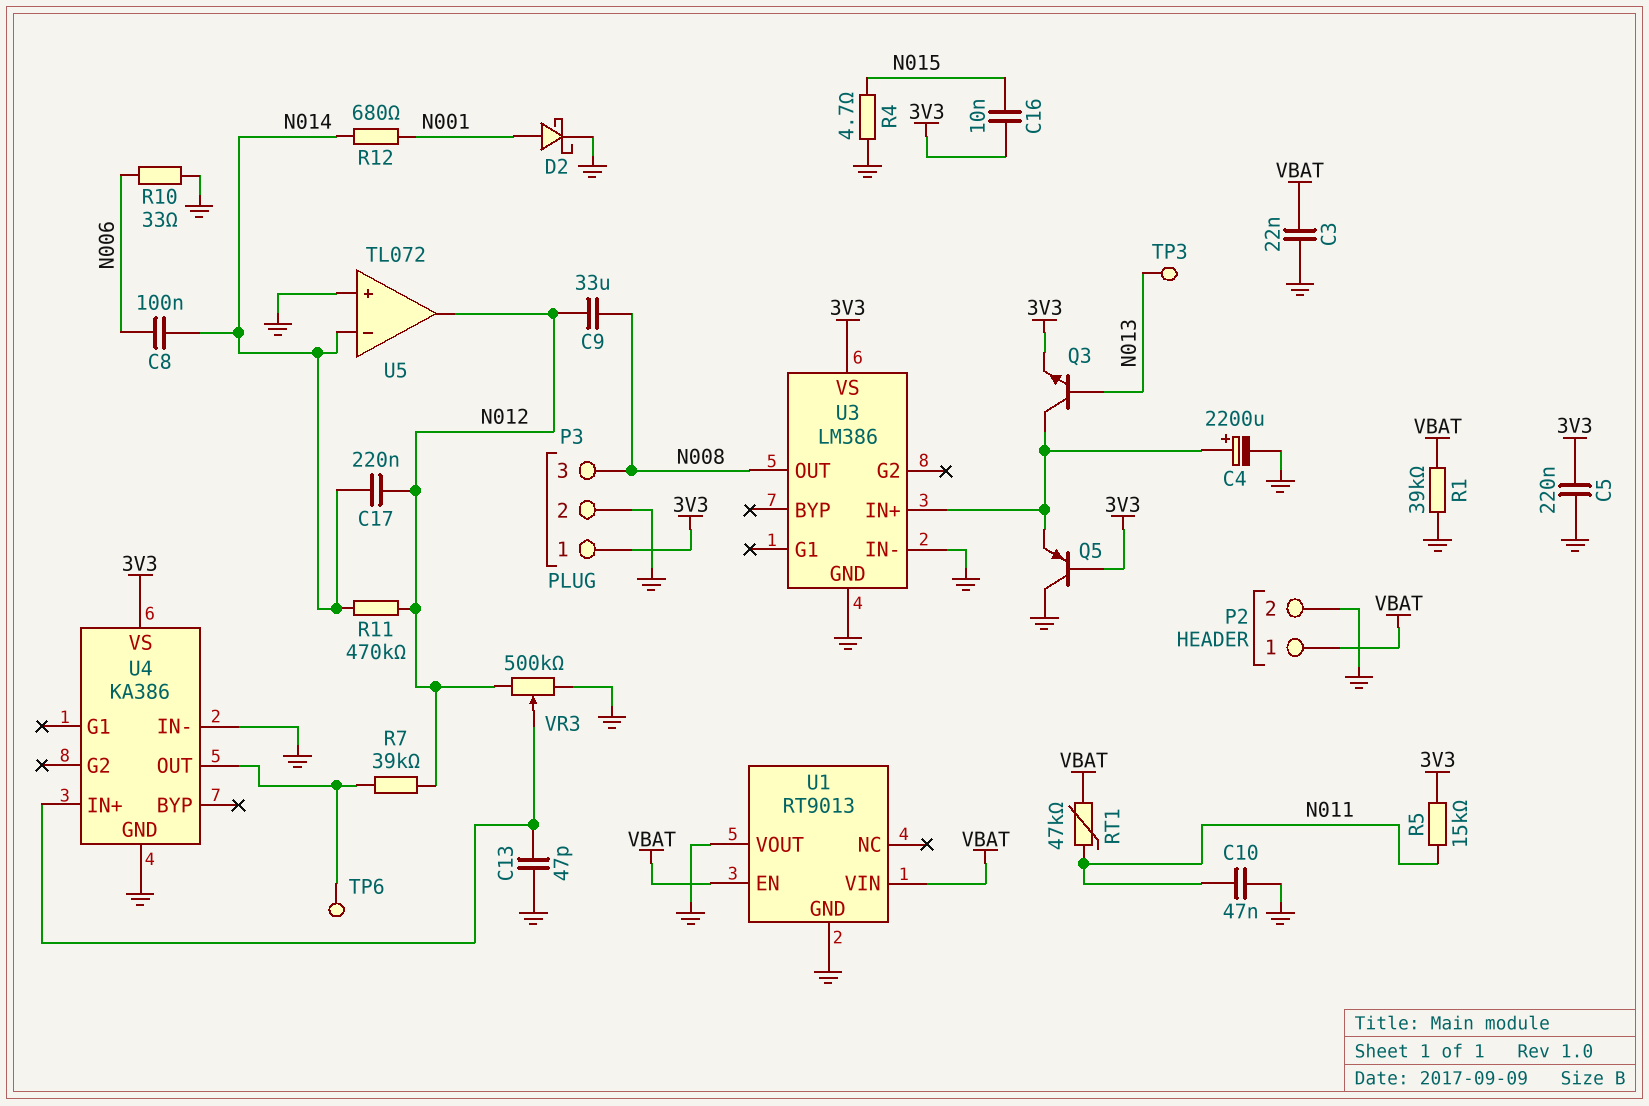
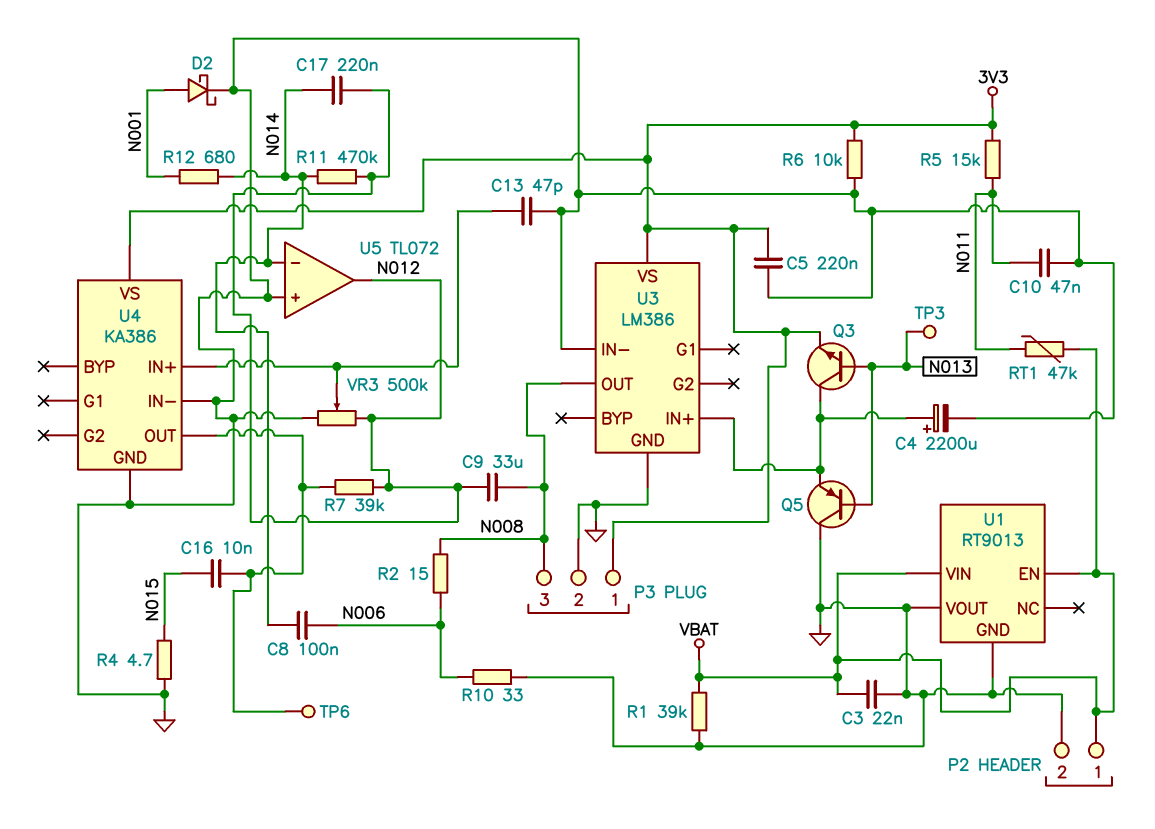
C16: 10nF (3V3, N015) -> 10nF (N015, U4/OUT)
Q5: PNP (B 3V3, C GND, E U3/IN+) -> PNP (B N013, C GND, E U3/IN+)
R2: none -> 15 (N006, N008)
R6: none -> 10k (3V3, GND)

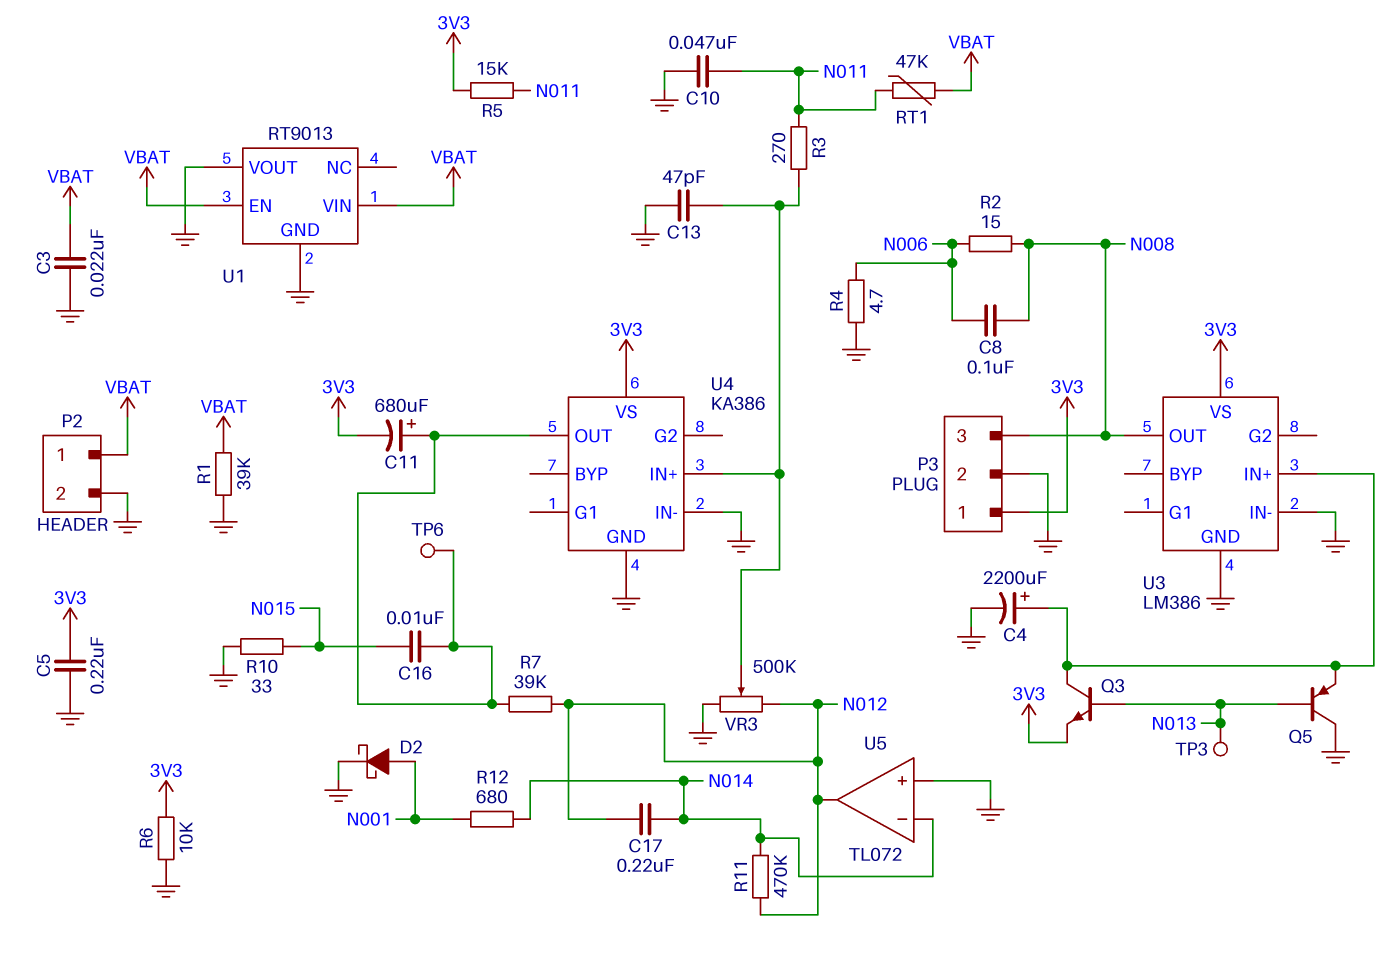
C8: 100nF (N006, N014) -> 100nF (N006, N008)
C9: 33uF (N008, N012) -> none
C11: none -> 680uF (plus U4/OUT, minus 3V3)
R3: none -> 270 (N011, U4/IN+)
R4: 4.7 (GND, N015) -> 4.7 (GND, N006)
R10: 33 (GND, N006) -> 33 (GND, N015)

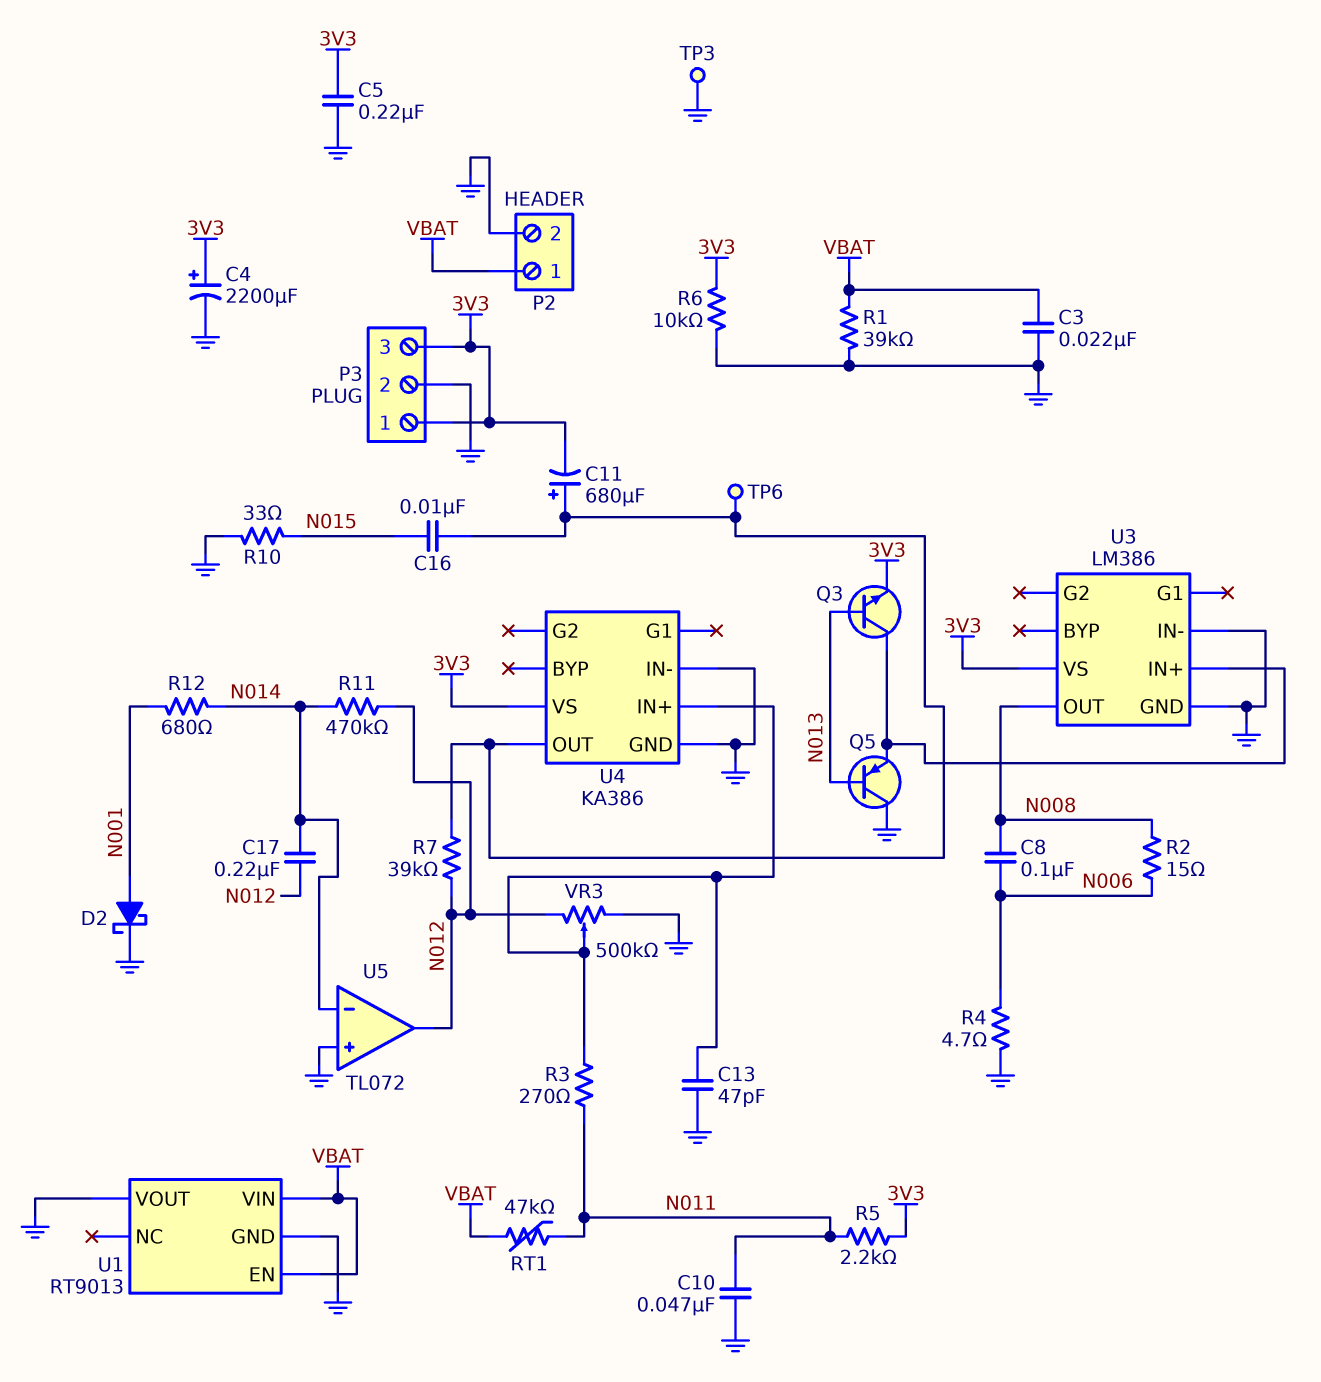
C4: 2200uF (plus U3/IN+, minus GND) -> 2200uF (plus 3V3, minus GND)
P3 pin 3: N008 -> 3V3
R5: 15k (3V3, N011) -> 2.2k (3V3, N011)
TP3: test point (N013) -> test point (GND)

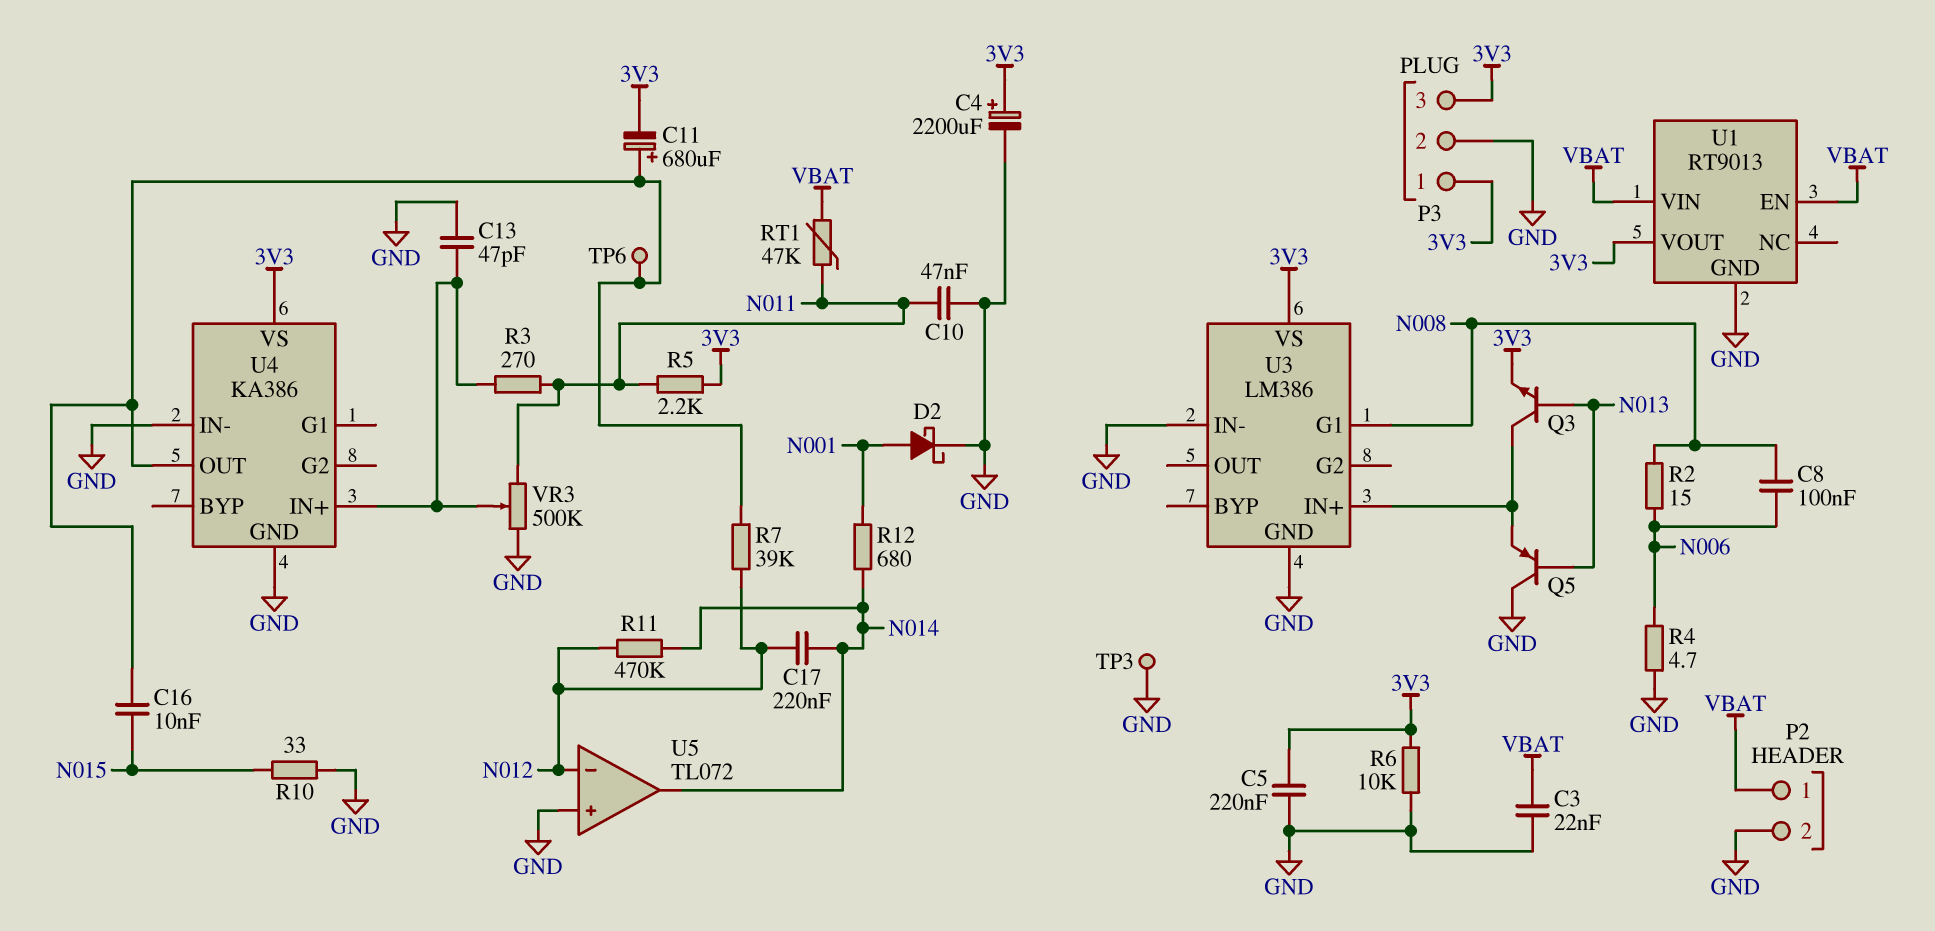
R1: 39k (GND, VBAT) -> none
U1 pin VOUT: GND -> 3V3
U3 pin G1: none -> N008
U3 pin OUT: N008 -> none
U5 pin in-: N014 -> N012
U5 pin out: N012 -> N014
VR3: 500k (GND, N012, wiper U4/IN+) -> 500k (GND, N011, wiper U4/IN+)

